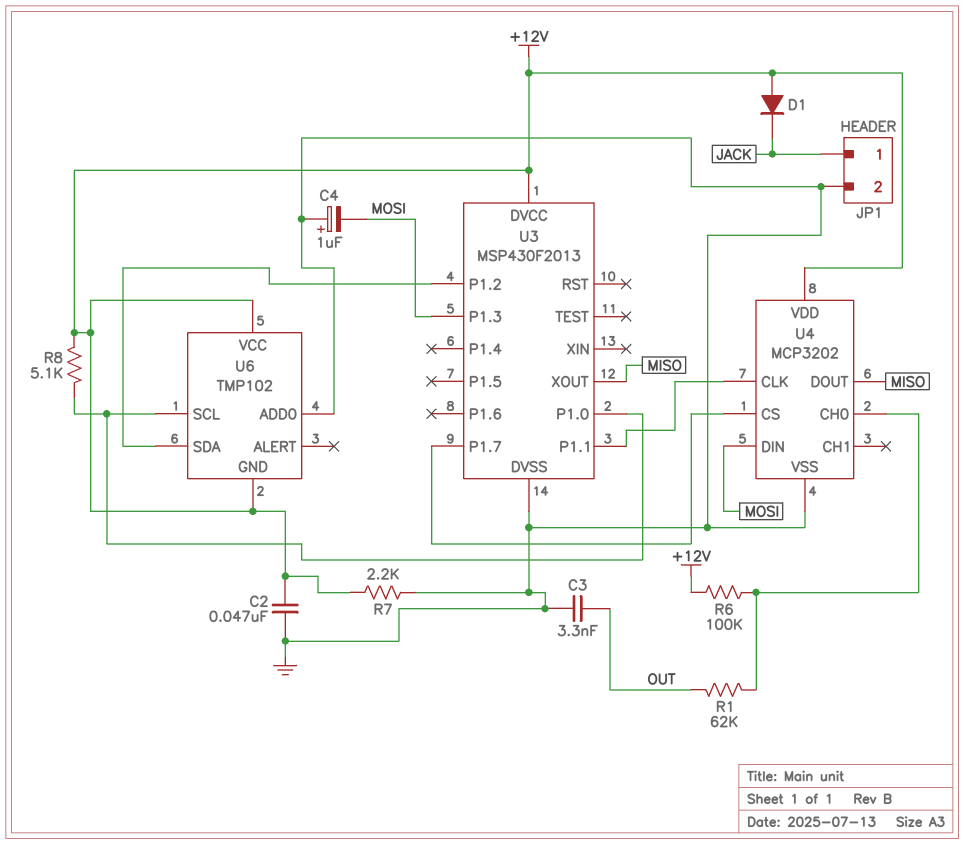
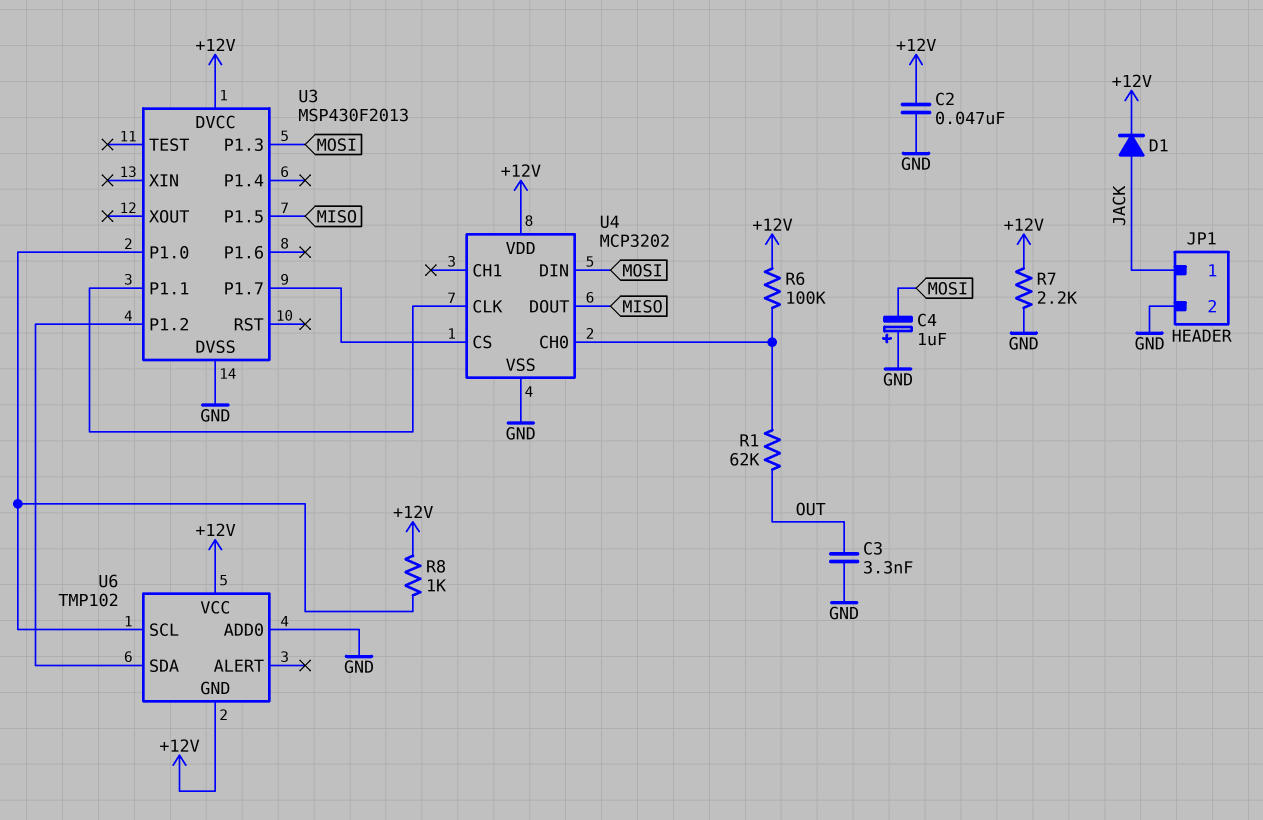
D1: diode (A +12V, K JACK) -> diode (A JACK, K +12V)
R8: 5.1k (+12V, U3/P1.0) -> 1k (+12V, U3/P1.0)
U3 pin P1.5: none -> MISO
U3 pin XOUT: MISO -> none

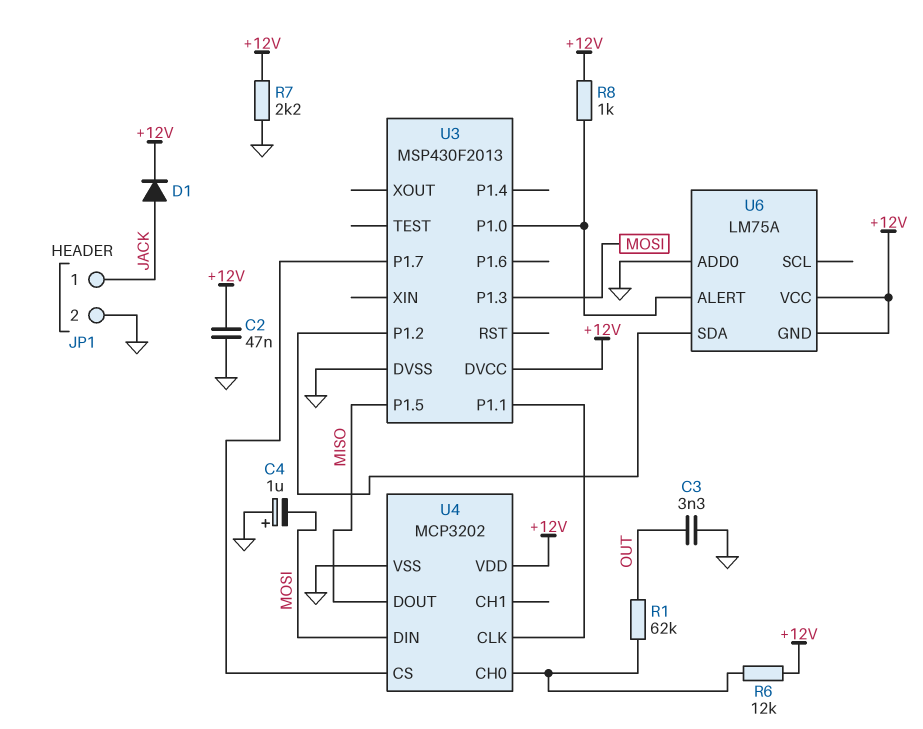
R6: 100k (+12V, U4/CH0) -> 12k (+12V, U4/CH0)
U6: TMP102 -> LM75A
U6 pin ALERT: none -> U3/P1.0
U6 pin SCL: U3/P1.0 -> none

